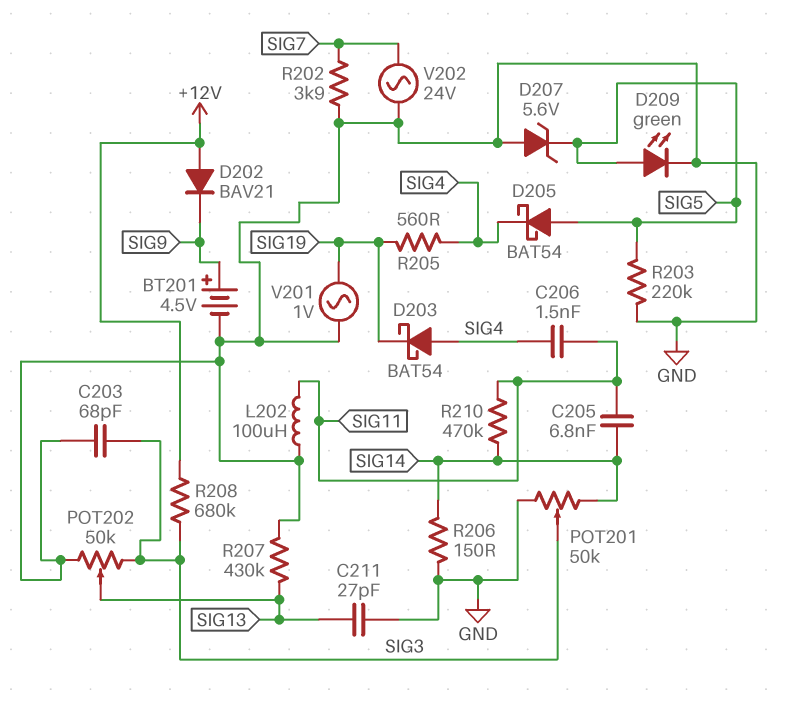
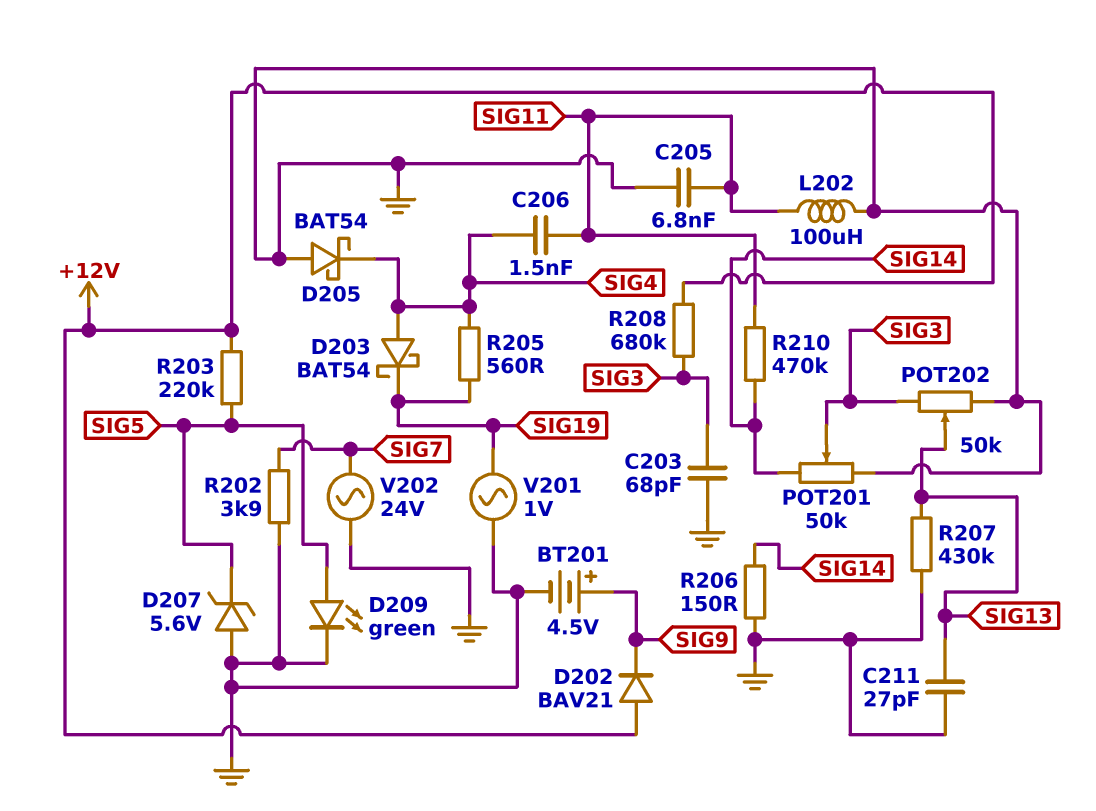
C205: 6.8nF (SIG11, SIG14) -> 6.8nF (GND, SIG11)
D205: schottky BAT54 (A SIG5, K SIG4) -> schottky BAT54 (A GND, K SIG4)
R203: 220k (GND, SIG5) -> 220k (+12V, SIG5)

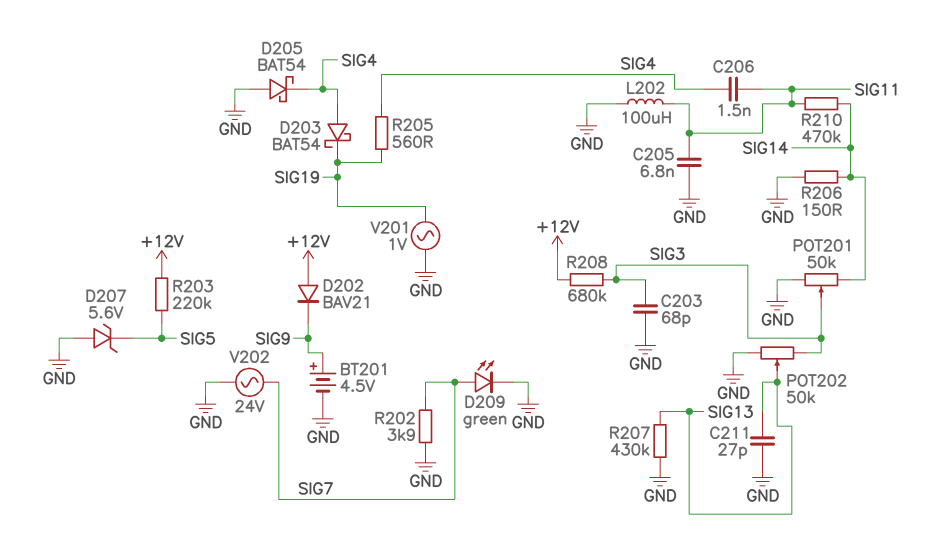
D209: LED green (A SIG5, K GND) -> LED green (A SIG7, K GND)

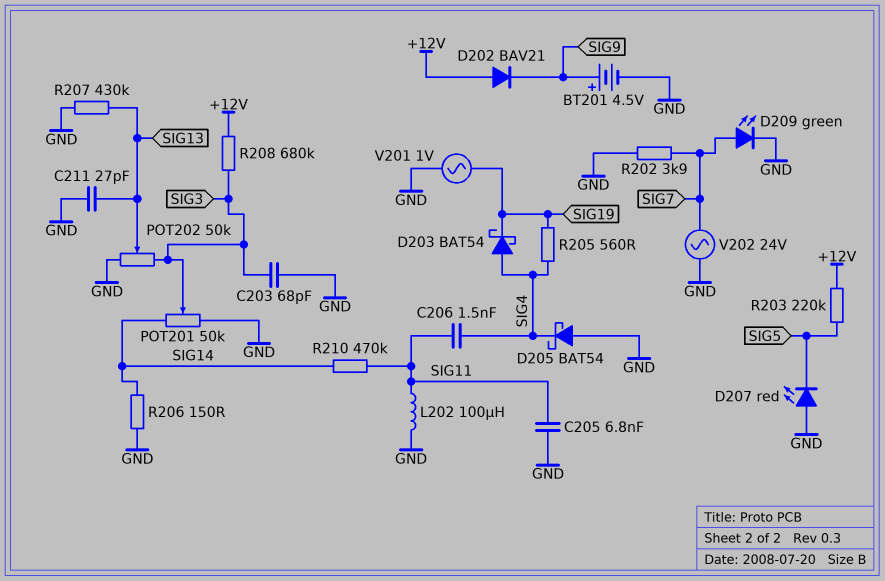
D207: zener 5.6V (A GND, K SIG5) -> LED red (A GND, K SIG5)

